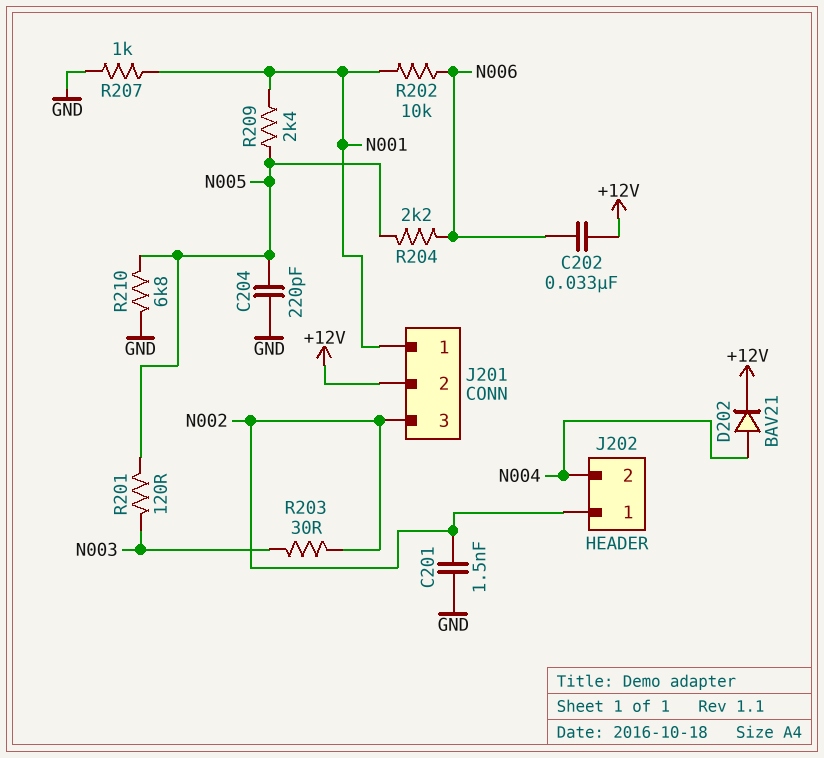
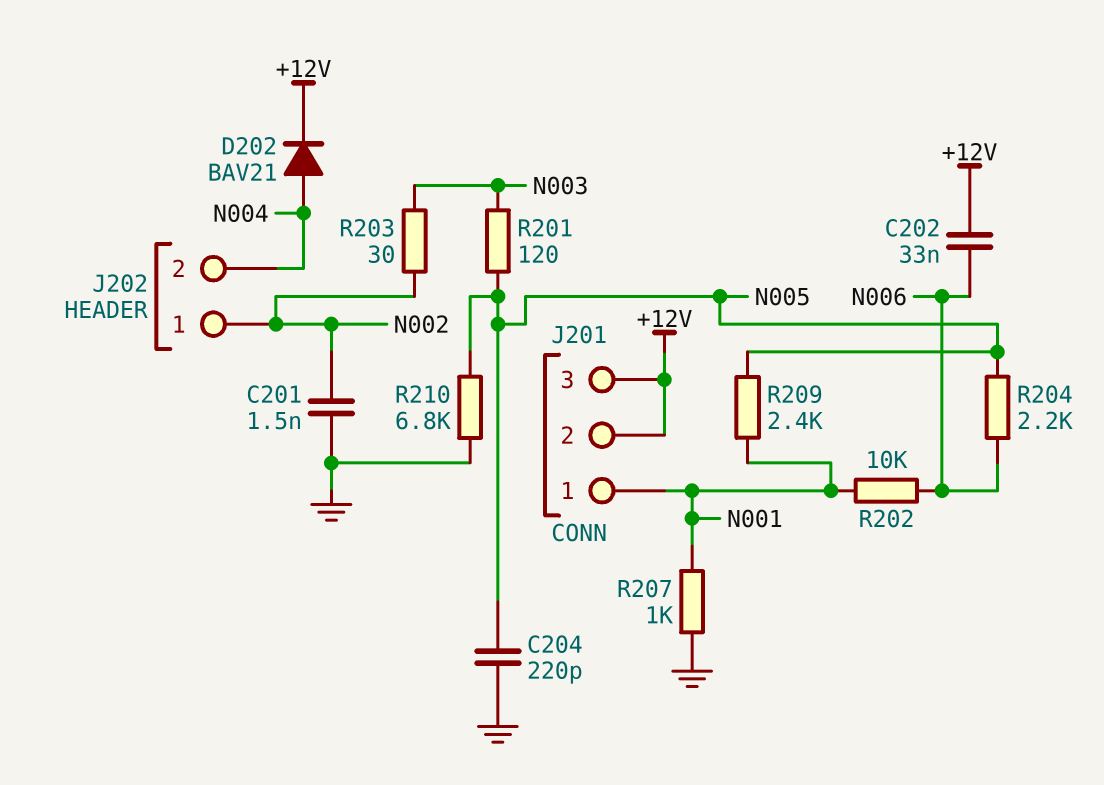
J201 pin 3: N002 -> +12V

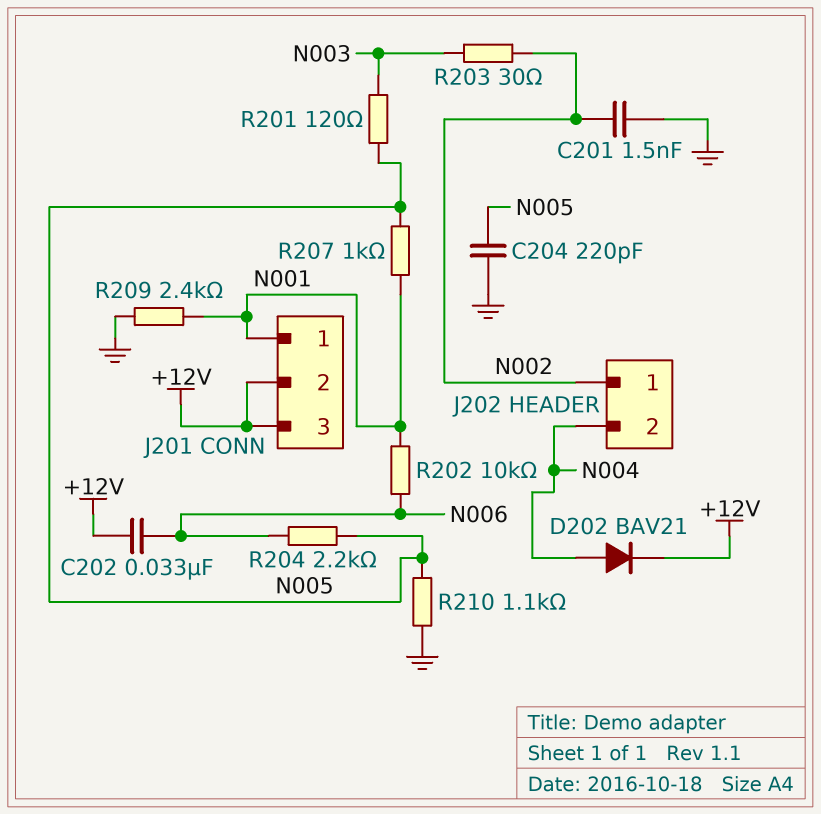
R207: 1k (GND, N001) -> 1k (N001, N005)
R209: 2.4k (N001, N005) -> 2.4k (GND, N001)
R210: 6.8k (GND, N005) -> 1.1k (GND, N005)

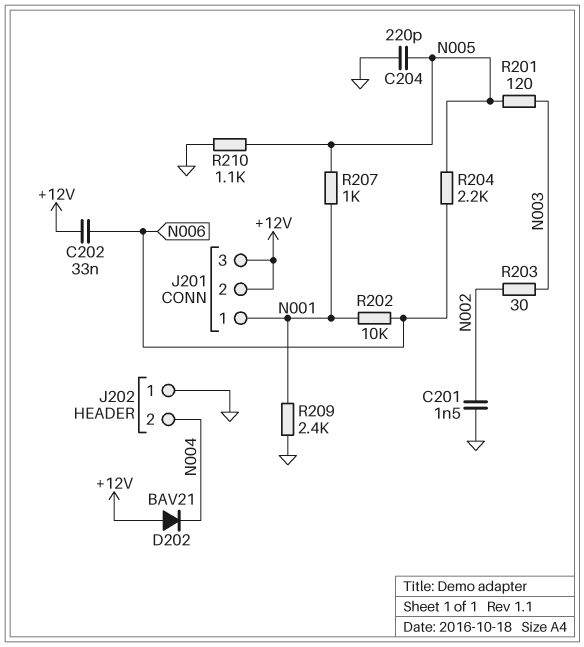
D202: diode BAV21 (A N004, K +12V) -> diode BAV21 (A +12V, K N004)
J202 pin 1: N002 -> GND

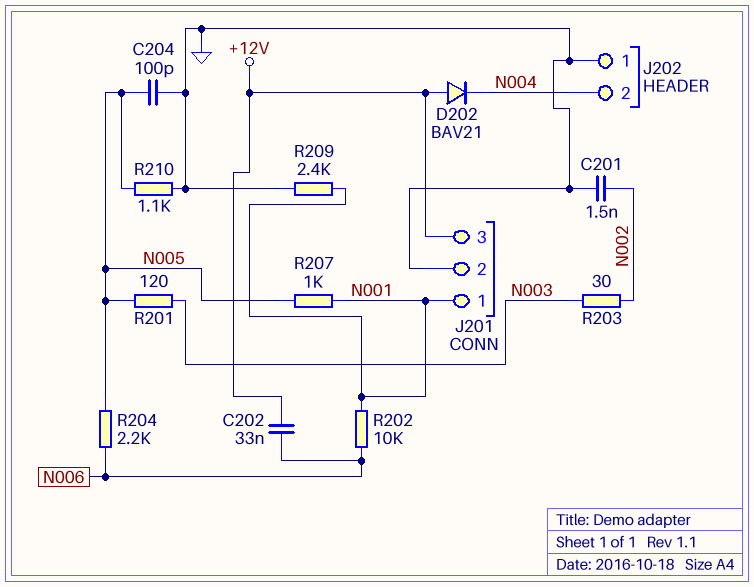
C204: 220pF (GND, N005) -> 100pF (GND, N005)
J201 pin 2: +12V -> GND

